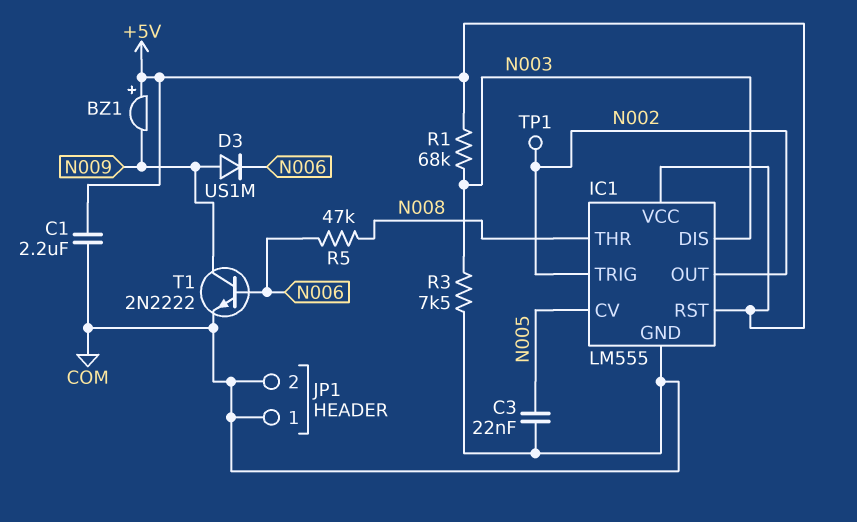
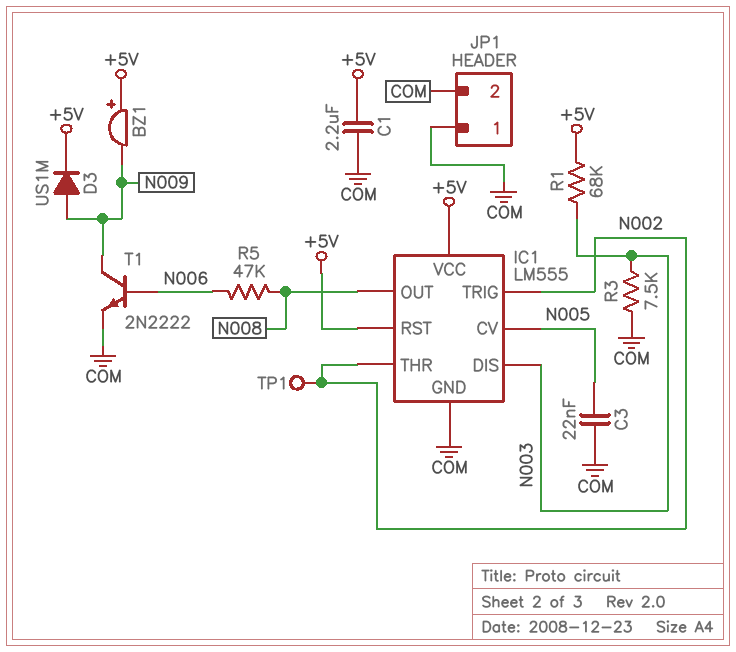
D3: diode US1M (A N009, K N006) -> diode US1M (A N009, K +5V)
IC1 pin OUT: N002 -> N008
IC1 pin THR: N008 -> N002

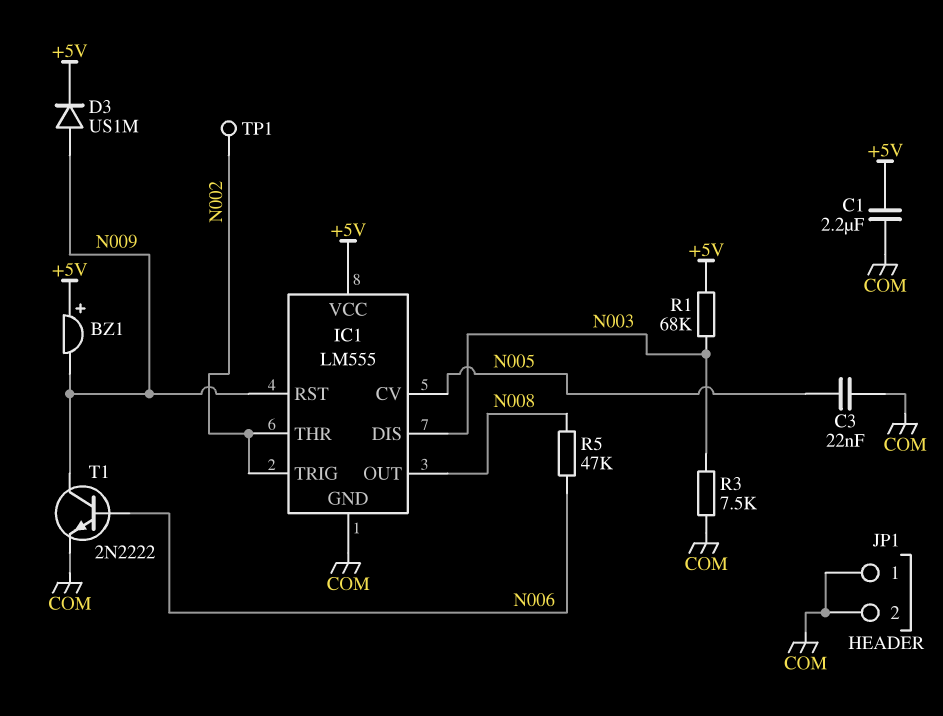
IC1 pin RST: +5V -> N009

